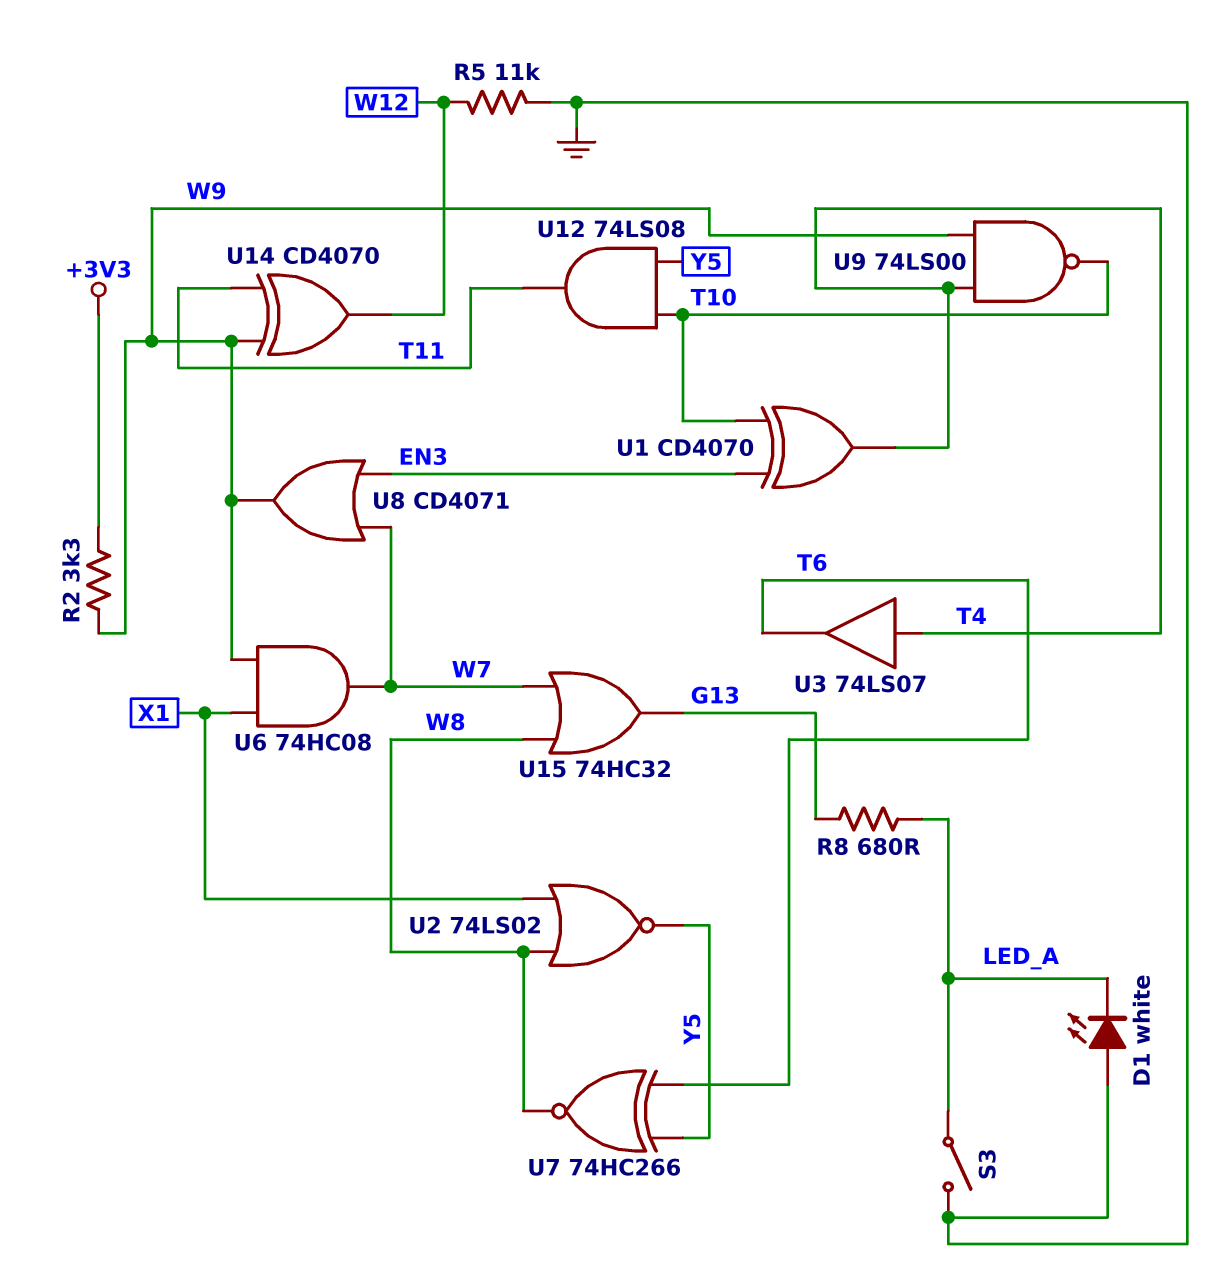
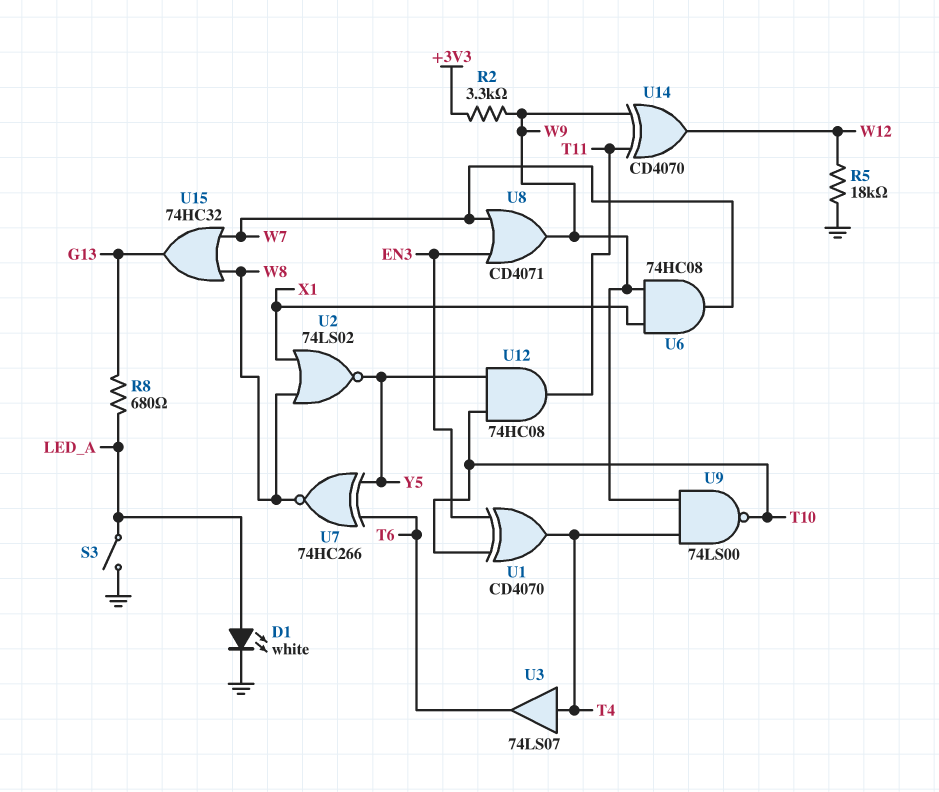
D1: LED white (A GND, K LED_A) -> LED white (A LED_A, K GND)
R5: 11k (GND, W12) -> 18k (GND, W12)
U12: AND 74LS08 (in T10, in Y5, out T11) -> AND 74HC08 (in T10, in Y5, out T11)

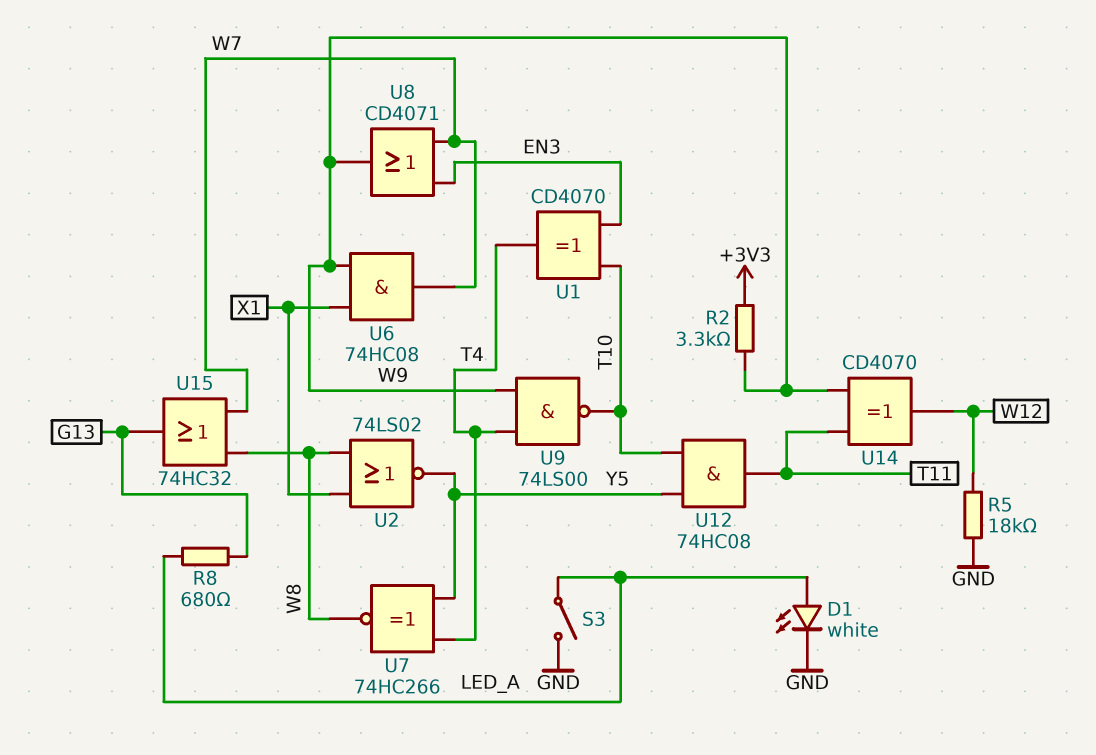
U3: buffer 74LS07 (in T4, out T6) -> none
U7: XNOR 74HC266 (in T6, in Y5, out W8) -> XNOR 74HC266 (in T4, in Y5, out W8)

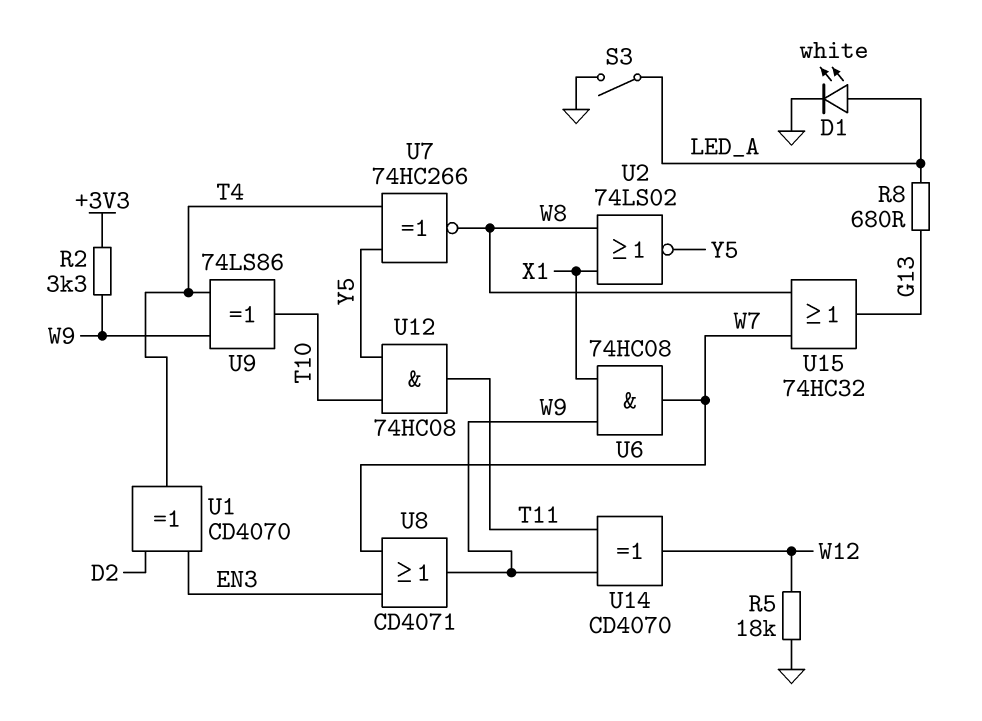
U1: XOR CD4070 (in EN3, in T10, out T4) -> XOR CD4070 (in D2, in EN3, out T4)
U9: NAND 74LS00 (in T4, in W9, out T10) -> XOR 74LS86 (in T4, in W9, out T10)

